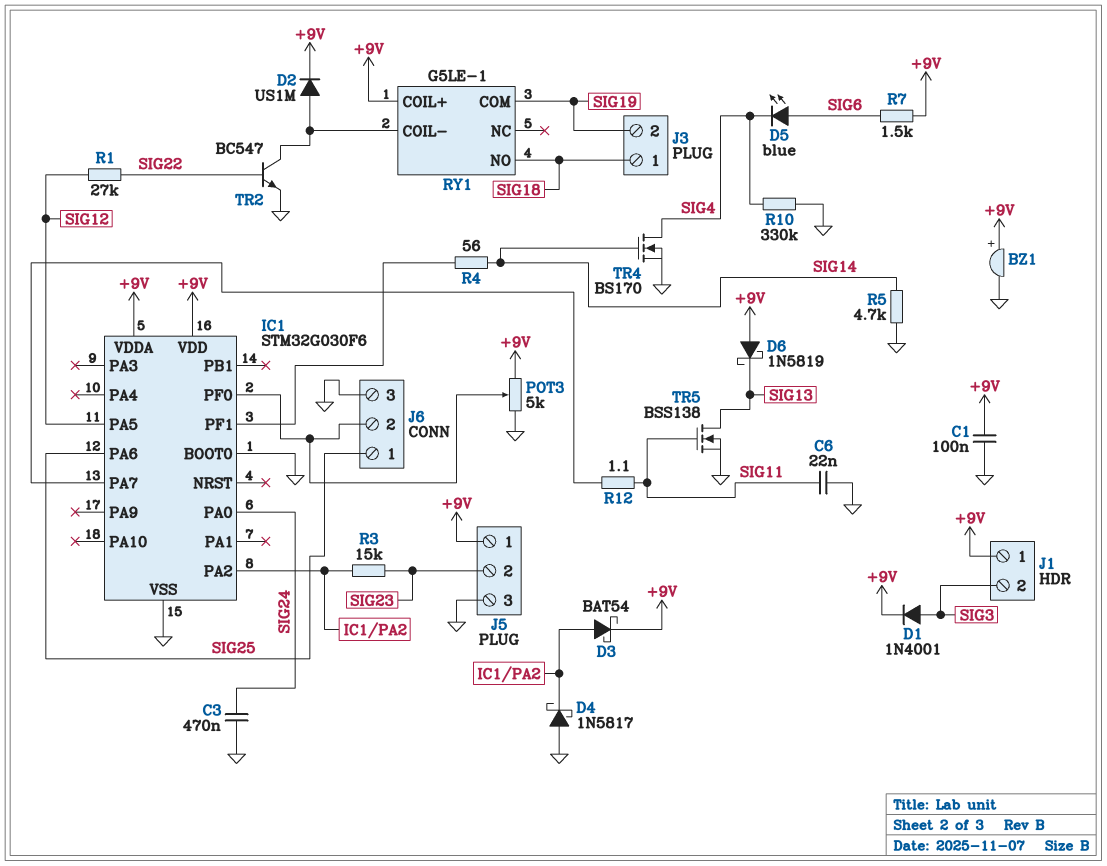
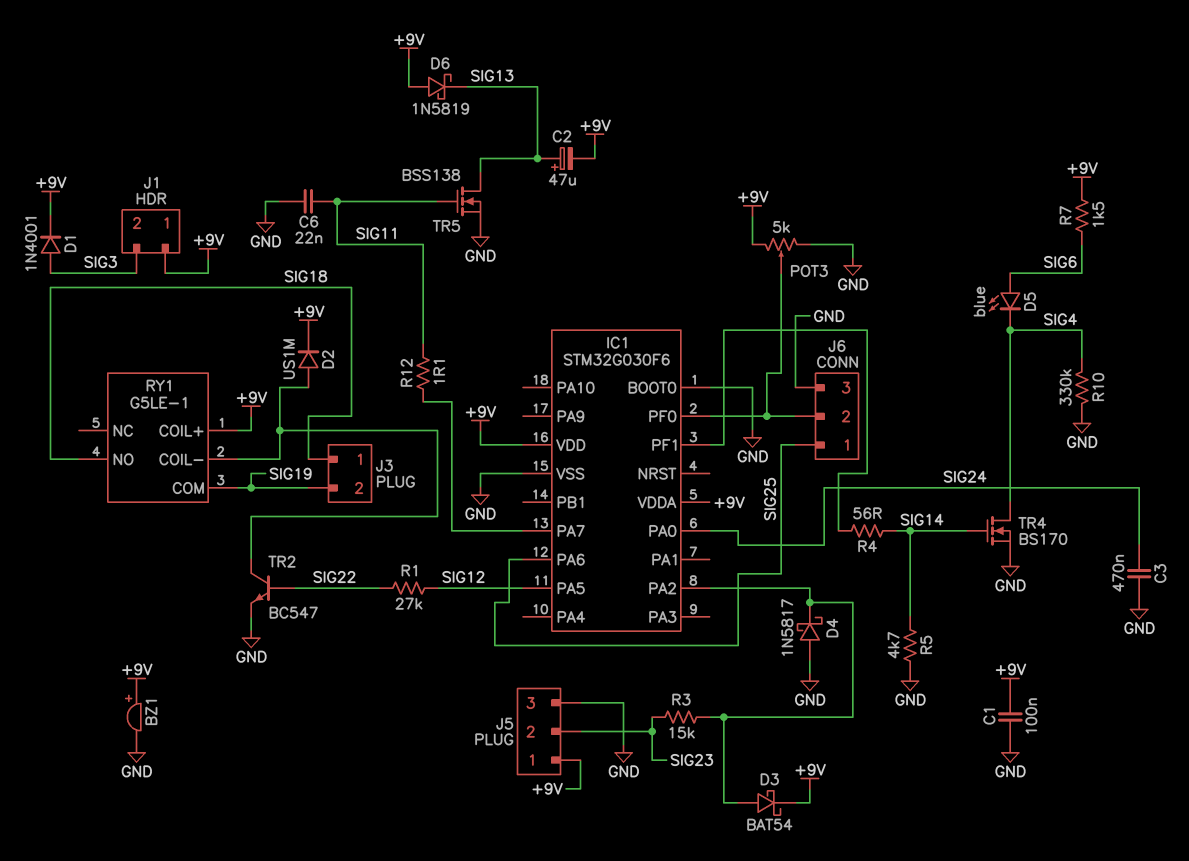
C2: none -> 47uF (plus SIG13, minus +9V)

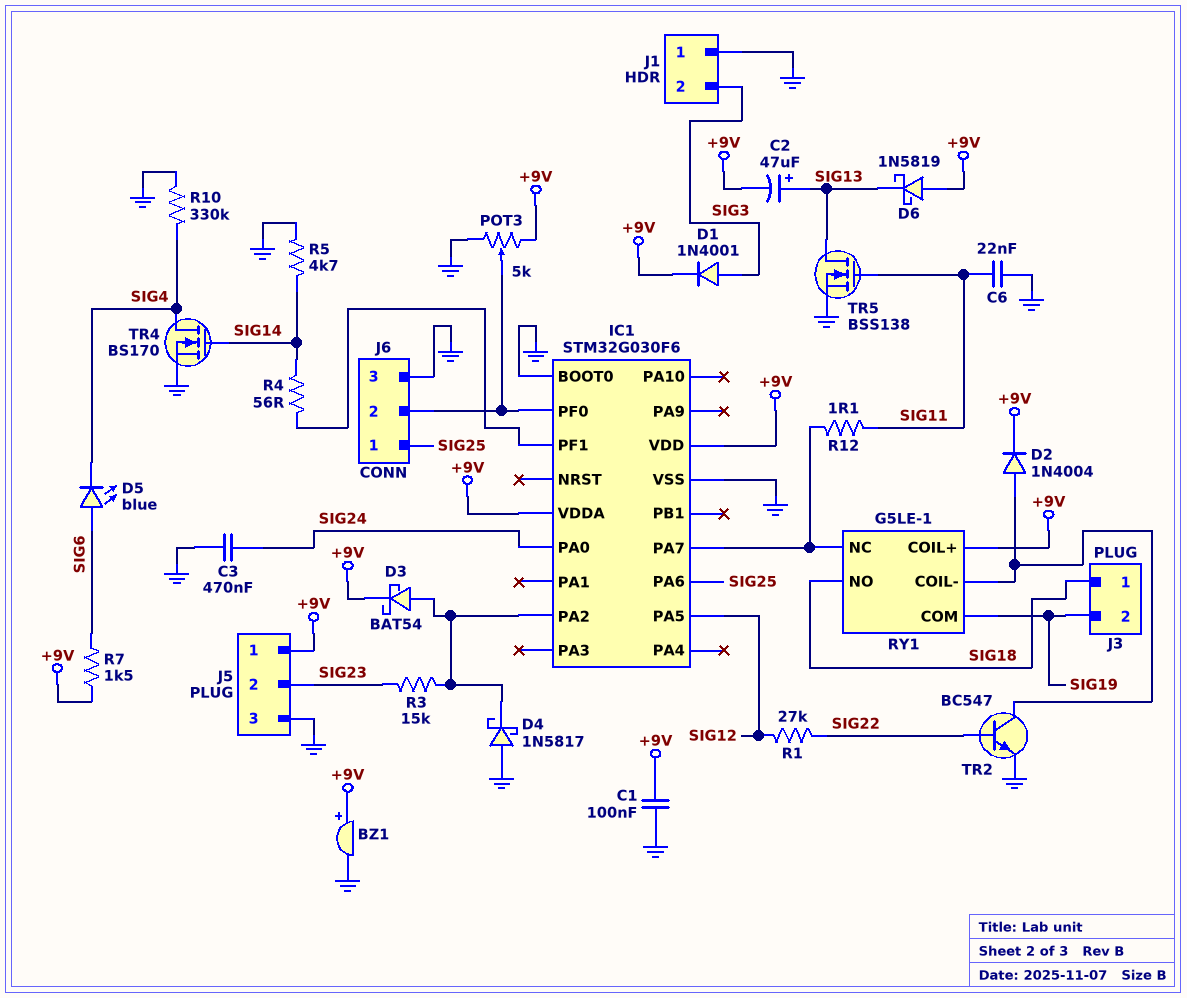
D2: diode US1M (A RY1/COIL-, K +9V) -> diode 1N4004 (A RY1/COIL-, K +9V)
J1 pin 1: +9V -> GND
RY1 pin NC: none -> IC1/PA7

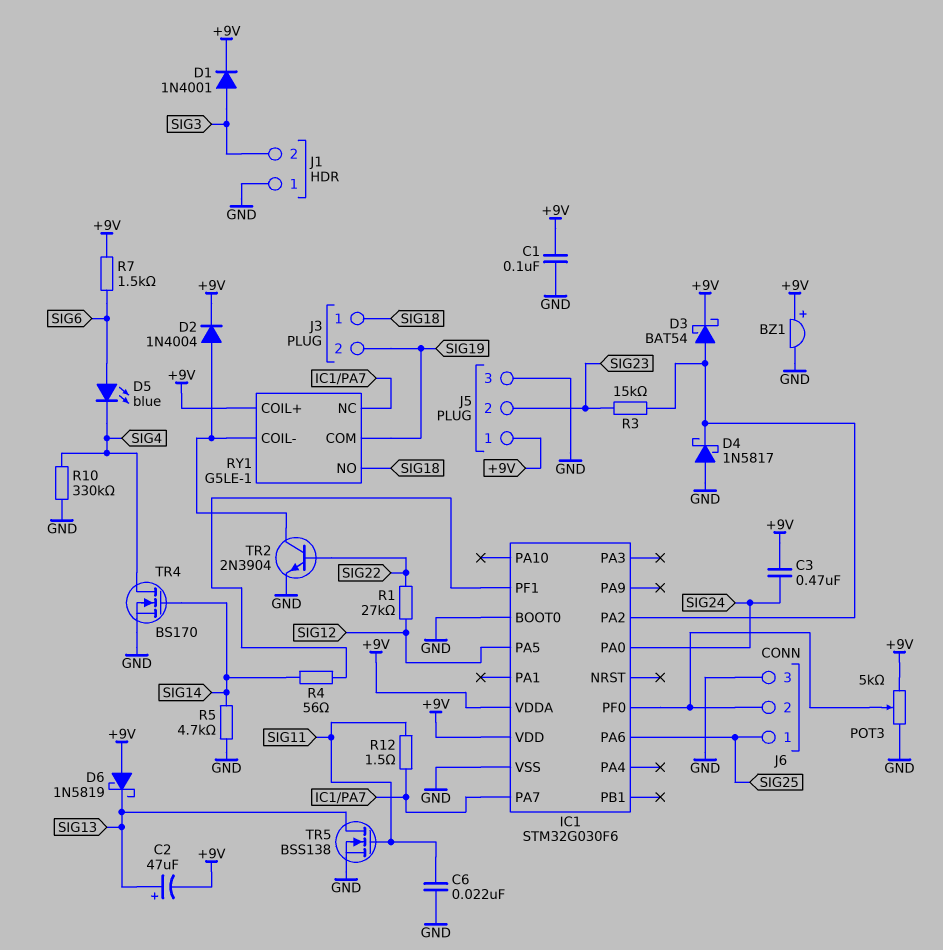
C3: 470nF (GND, SIG24) -> 470nF (+9V, SIG24)
R12: 1.1 (IC1/PA7, SIG11) -> 1.5 (IC1/PA7, SIG11)
TR2: NPN BC547 (B SIG22, C RY1/COIL-, E GND) -> NPN 2N3904 (B SIG22, C RY1/COIL-, E GND)

